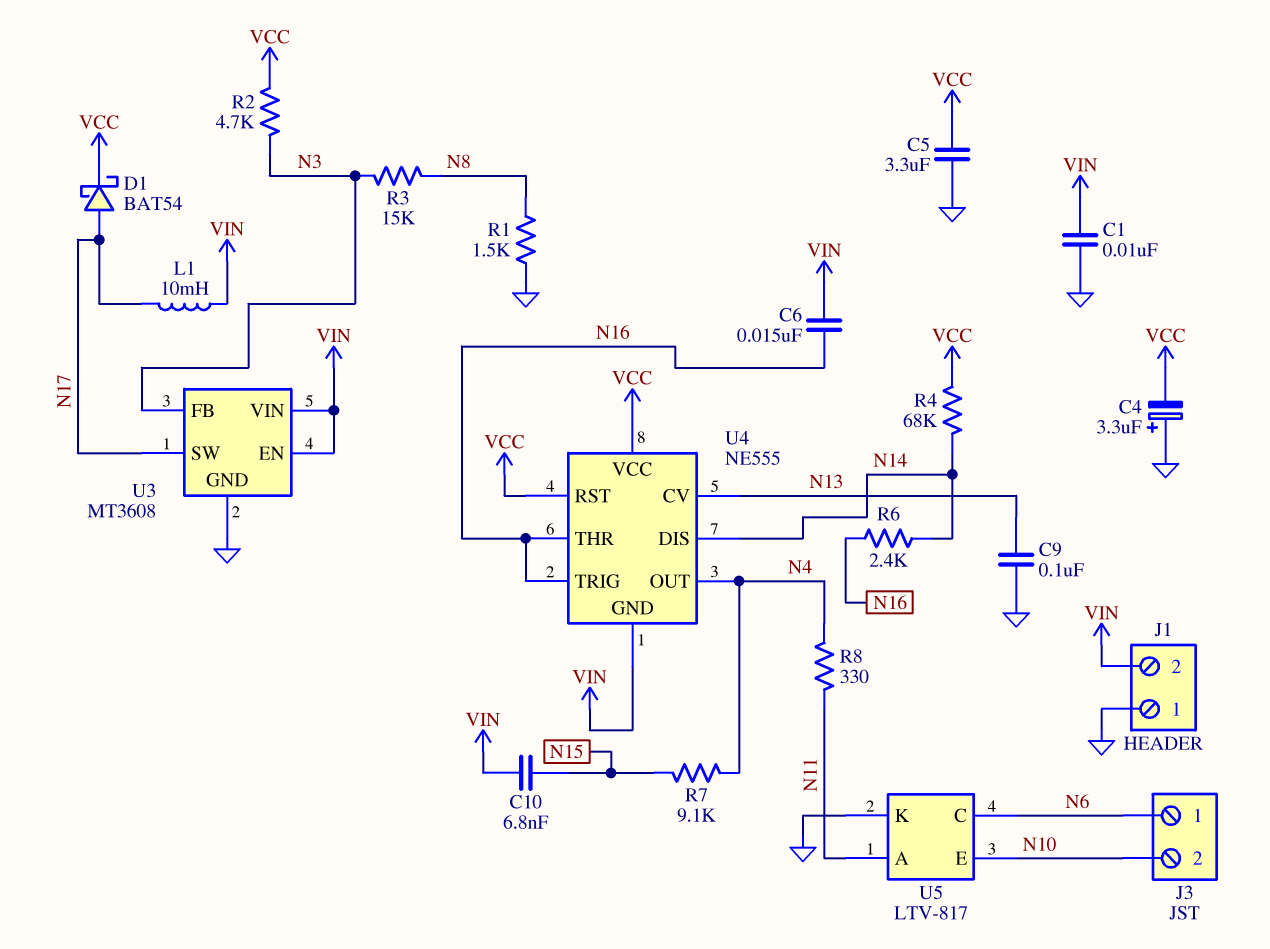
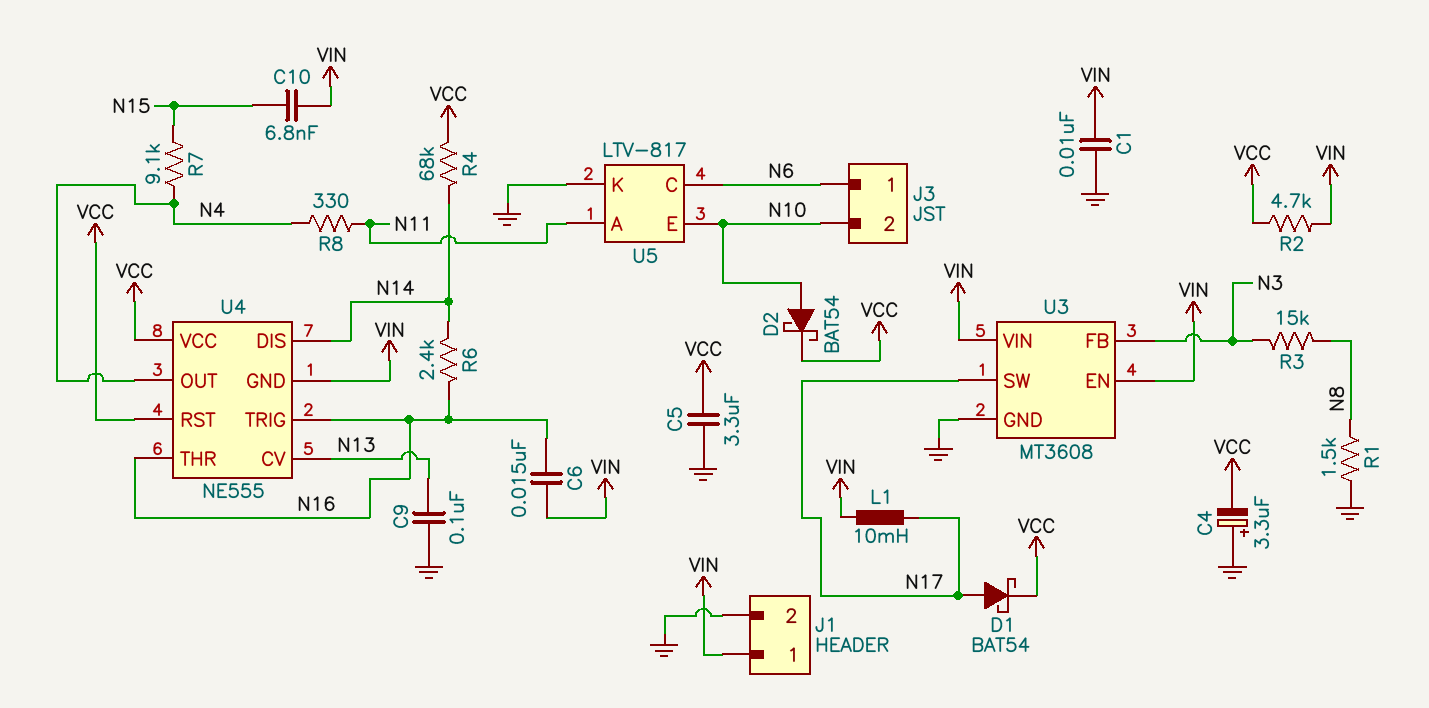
D2: none -> schottky BAT54 (A N10, K VCC)
J1 pin 1: GND -> VIN
J1 pin 2: VIN -> GND
R2: 4.7k (N3, VCC) -> 4.7k (VCC, VIN)

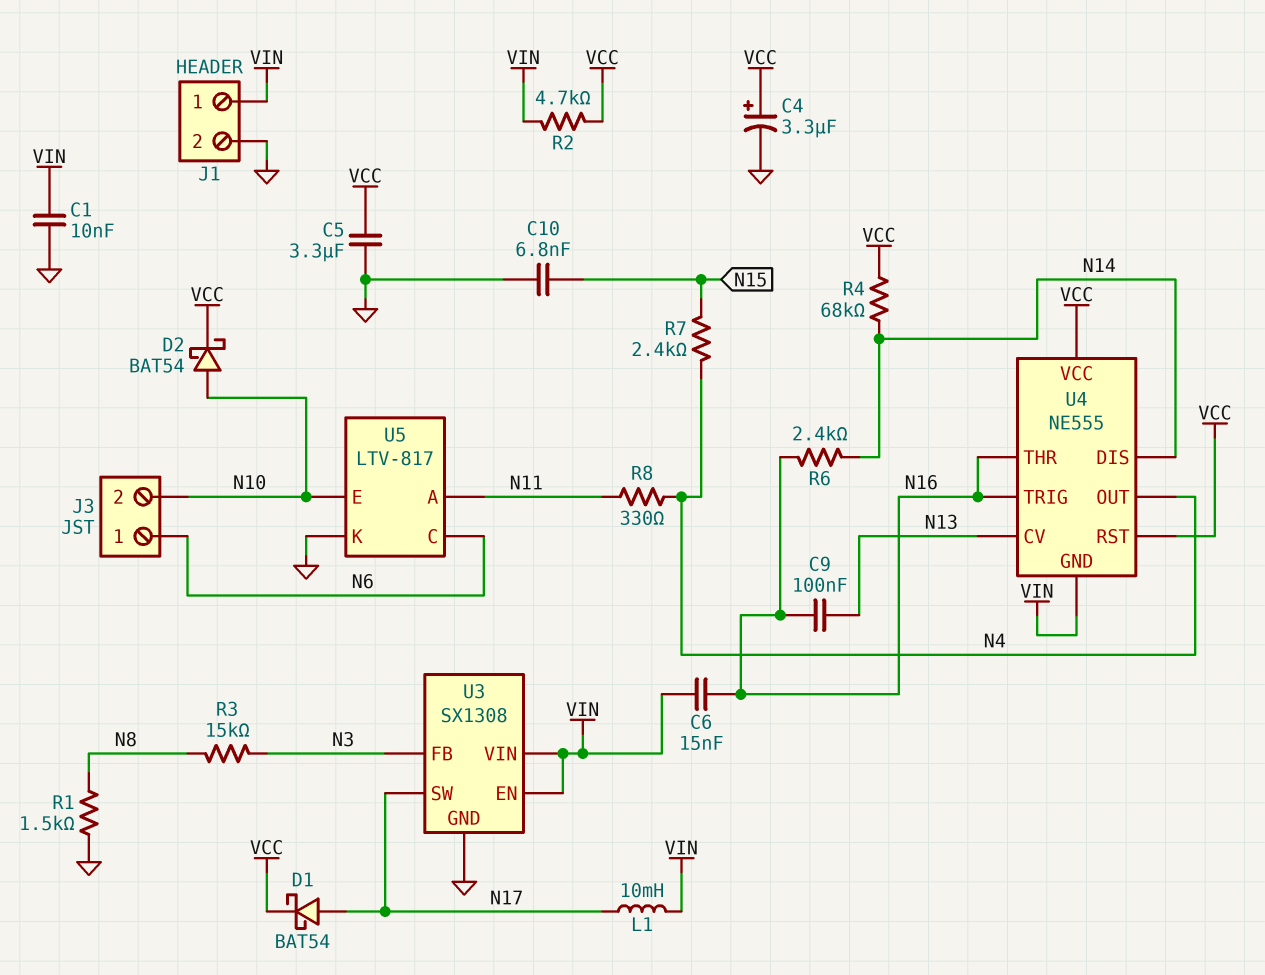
C4: 3.3uF (plus GND, minus VCC) -> 3.3uF (plus VCC, minus GND)
C9: 100nF (GND, N13) -> 100nF (N13, N16)
C10: 6.8nF (N15, VIN) -> 6.8nF (GND, N15)
R7: 9.1k (N4, N15) -> 2.4k (N4, N15)
U3: MT3608 -> SX1308

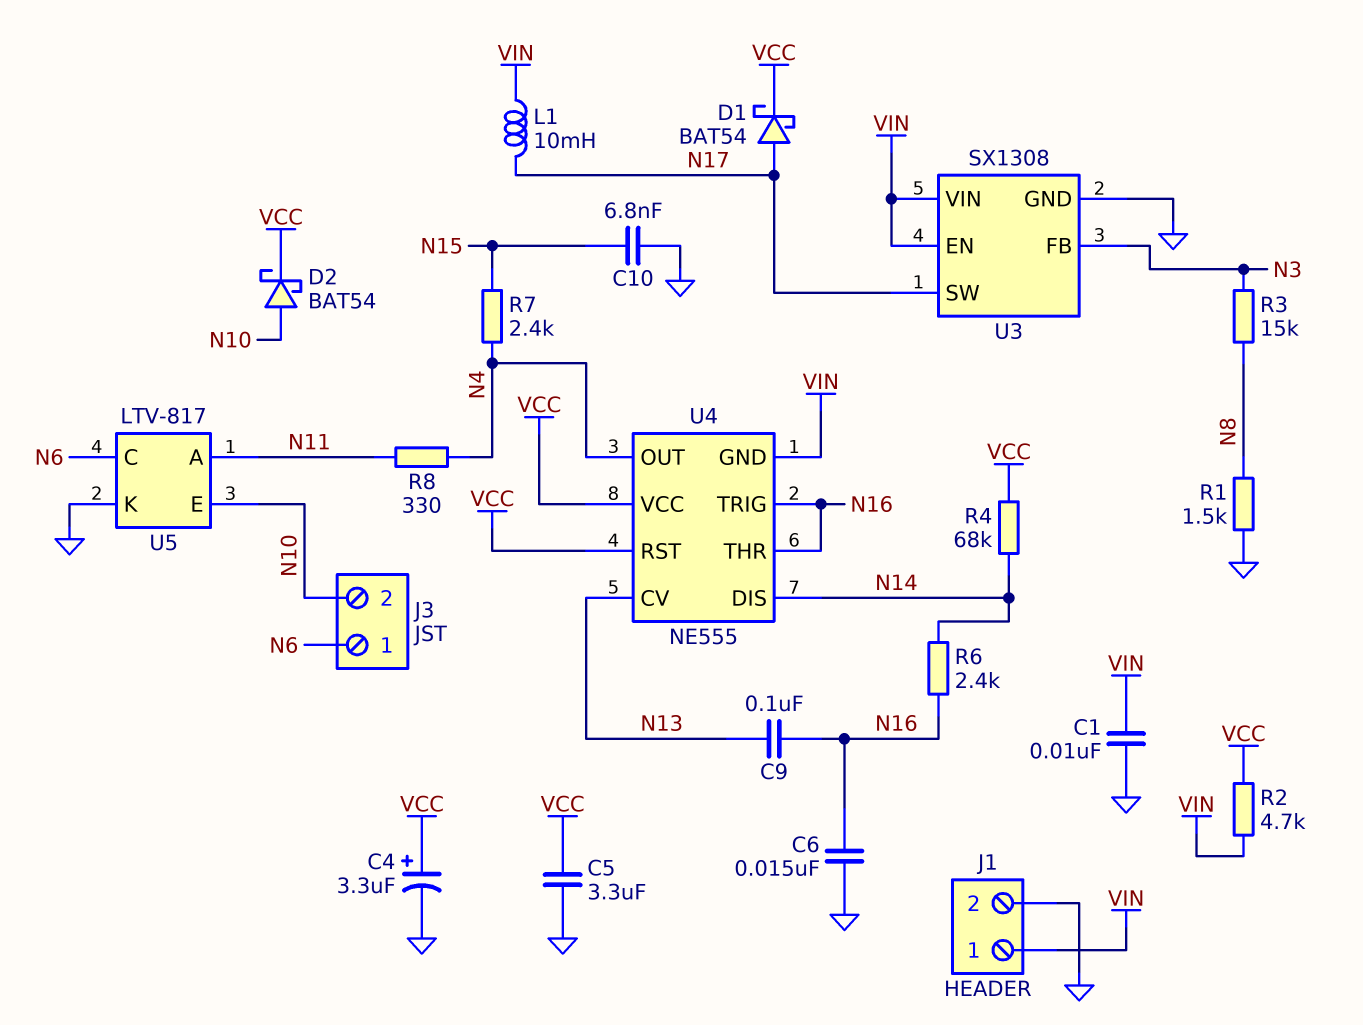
C6: 15nF (N16, VIN) -> 15nF (GND, N16)

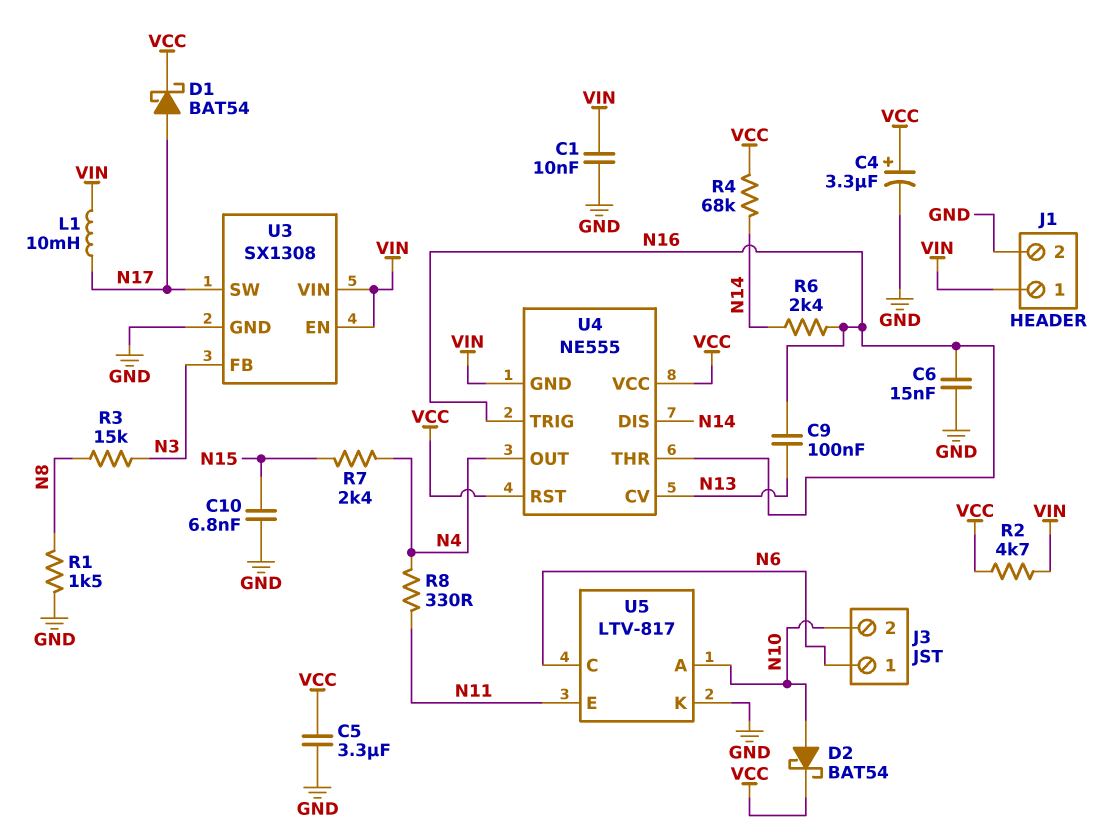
U5 pin A: N11 -> N10
U5 pin E: N10 -> N11

